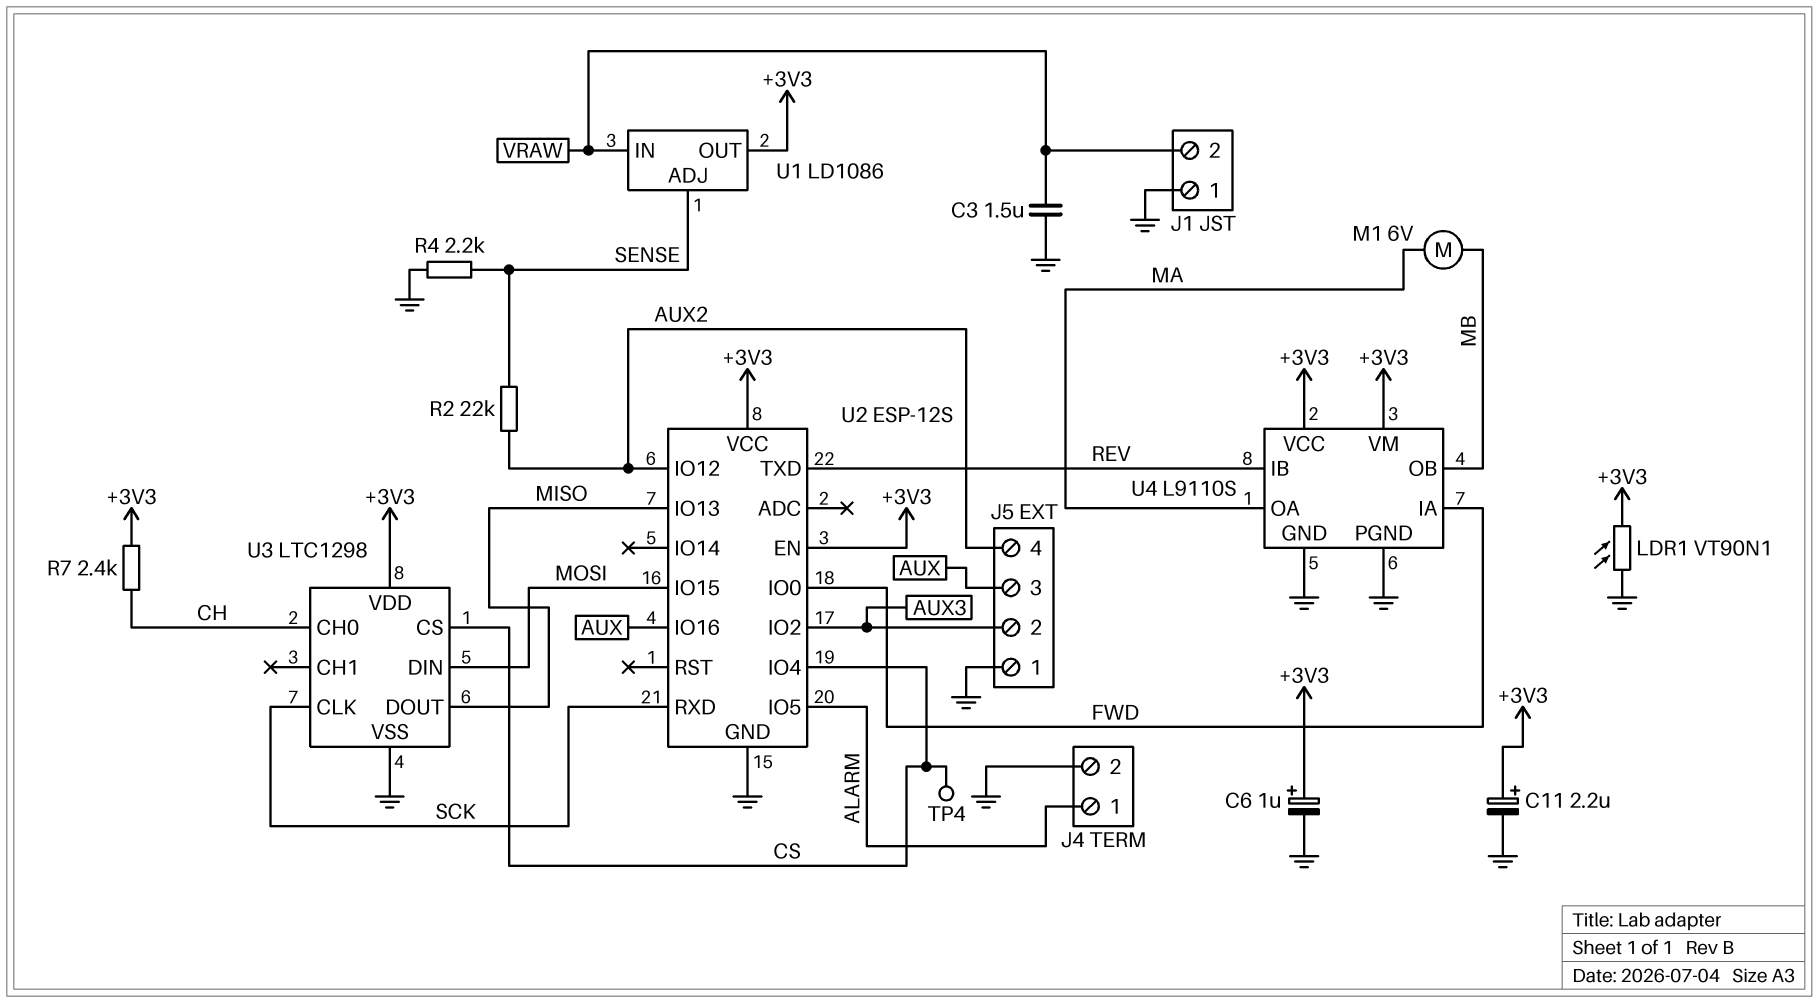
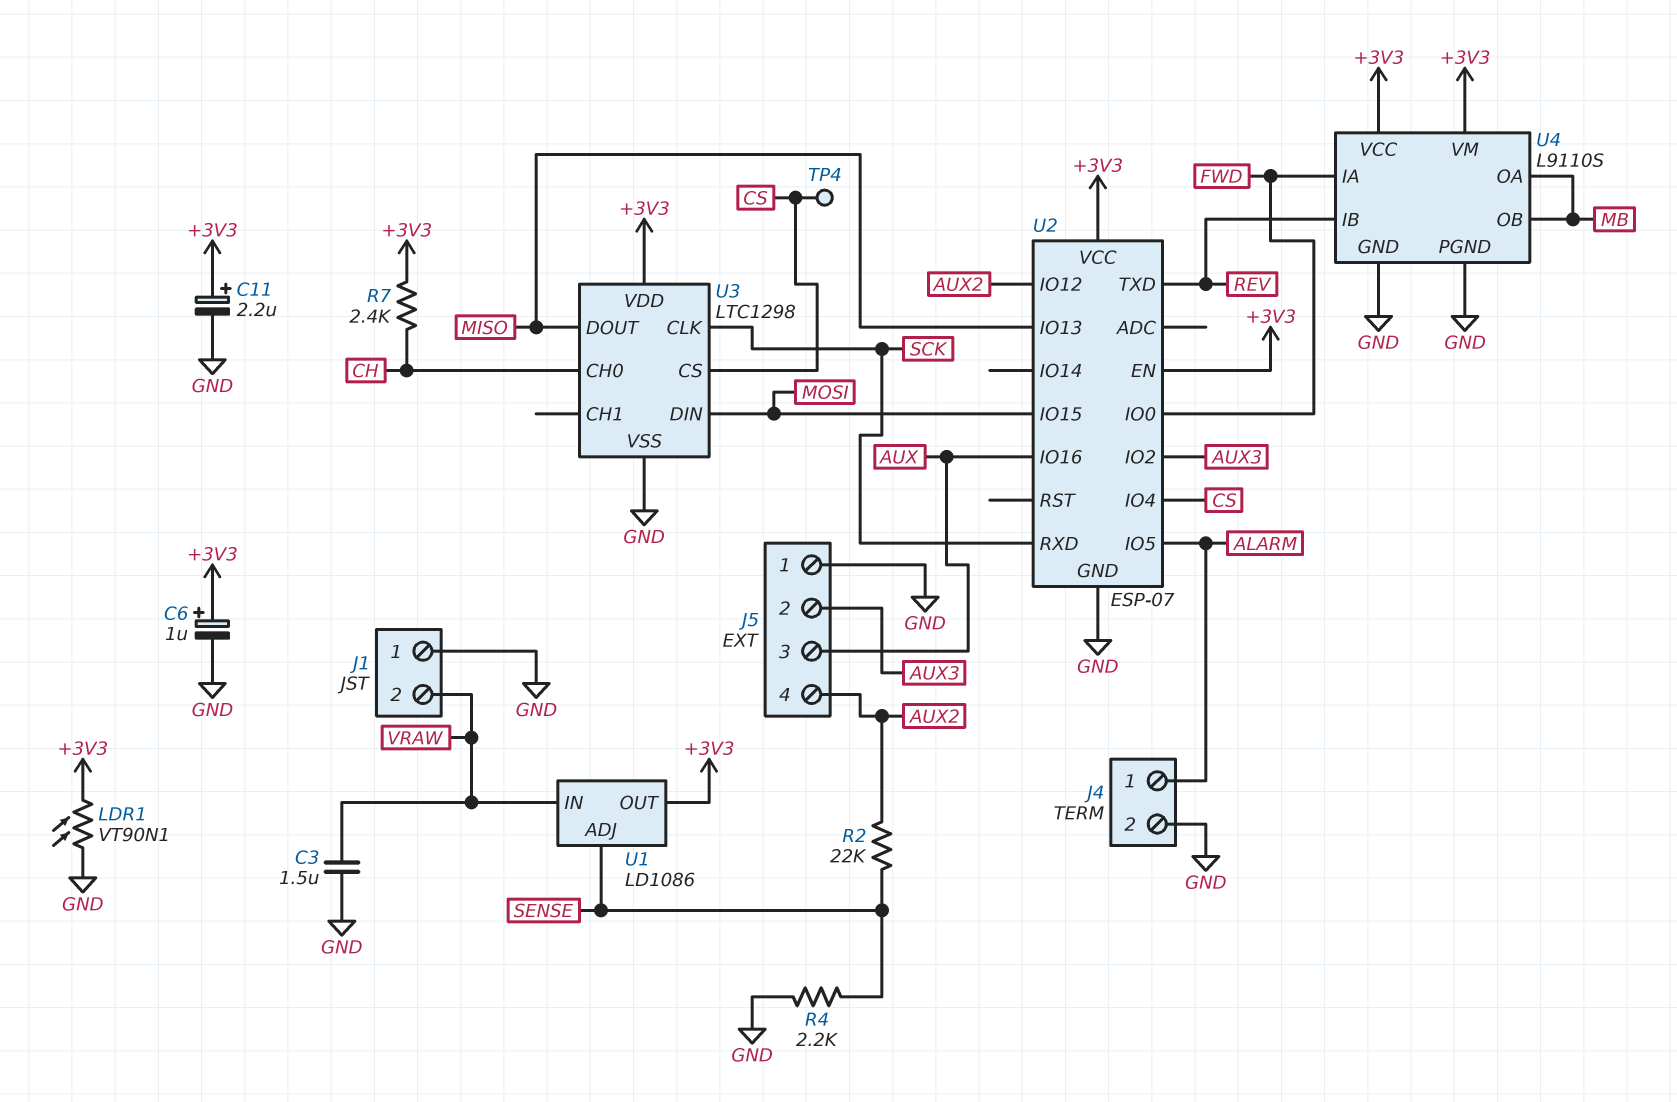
M1: motor 6V (MA, MB) -> none
U2: ESP-12S -> ESP-07
U4 pin OA: MA -> MB

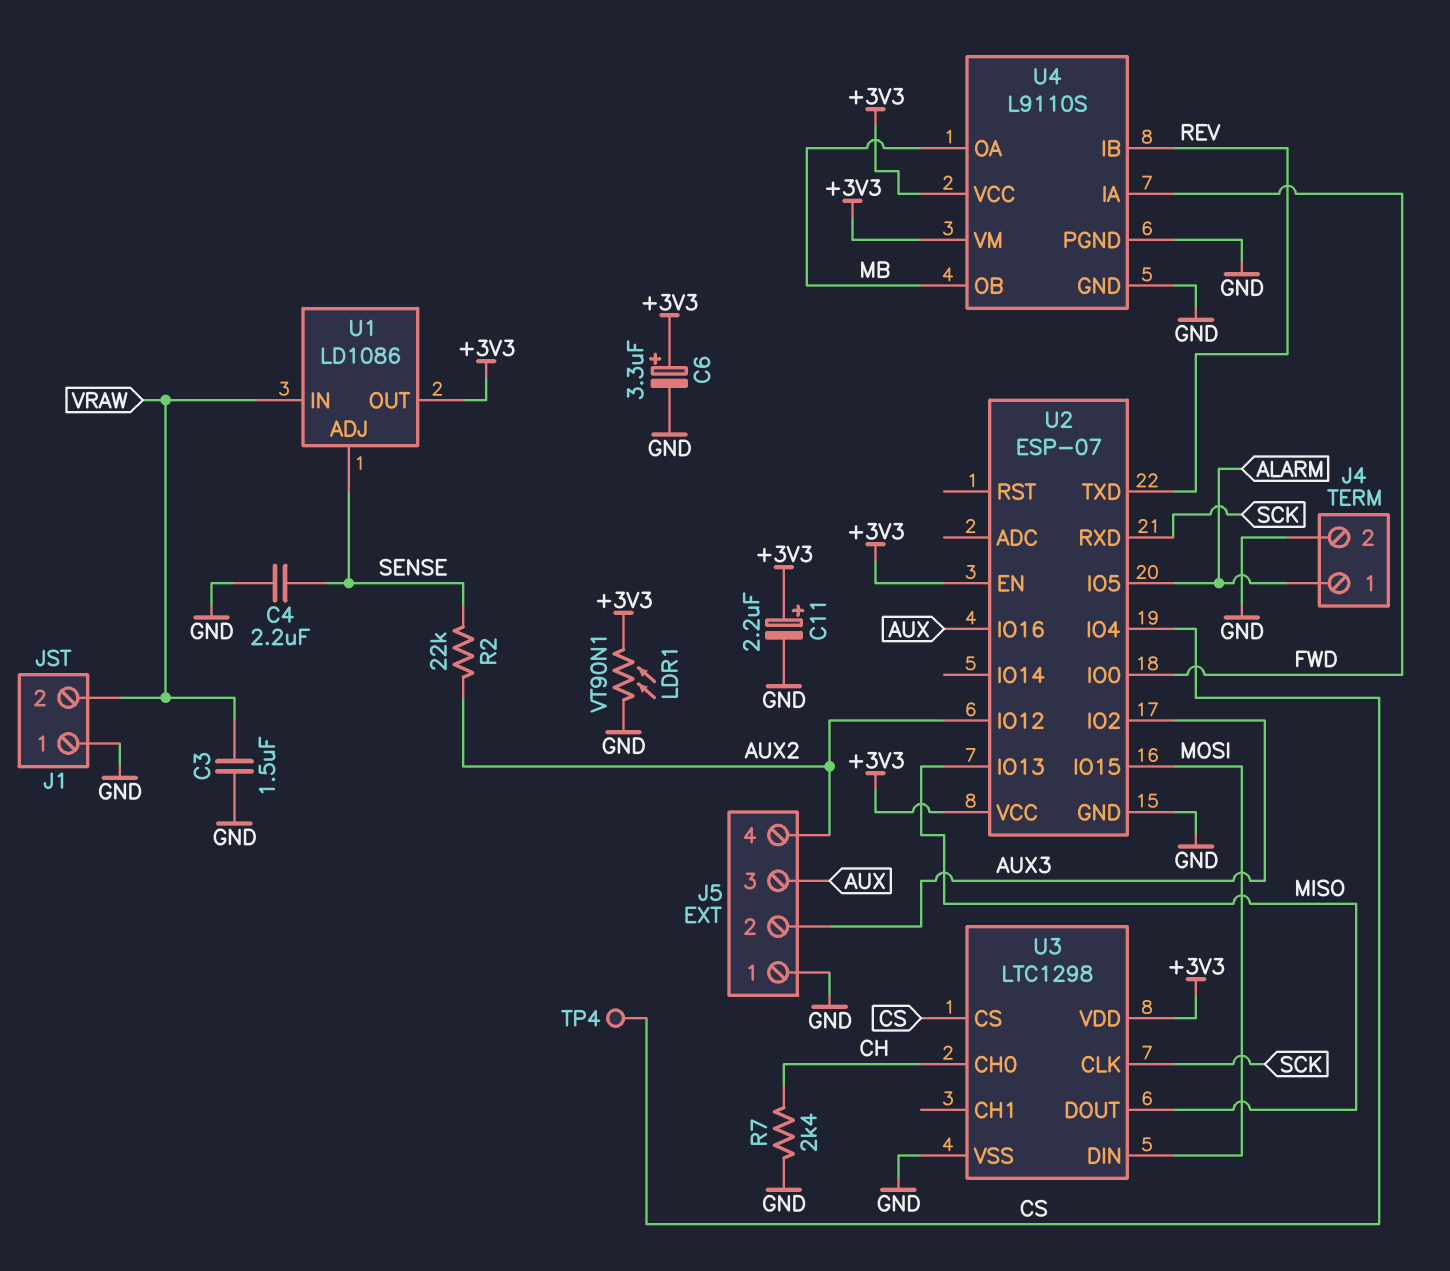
C4: none -> 2.2uF (GND, SENSE)
C6: 1uF (plus +3V3, minus GND) -> 3.3uF (plus +3V3, minus GND)
R4: 2.2k (GND, SENSE) -> none
R7: 2.4k (+3V3, CH) -> 2.4k (CH, GND)

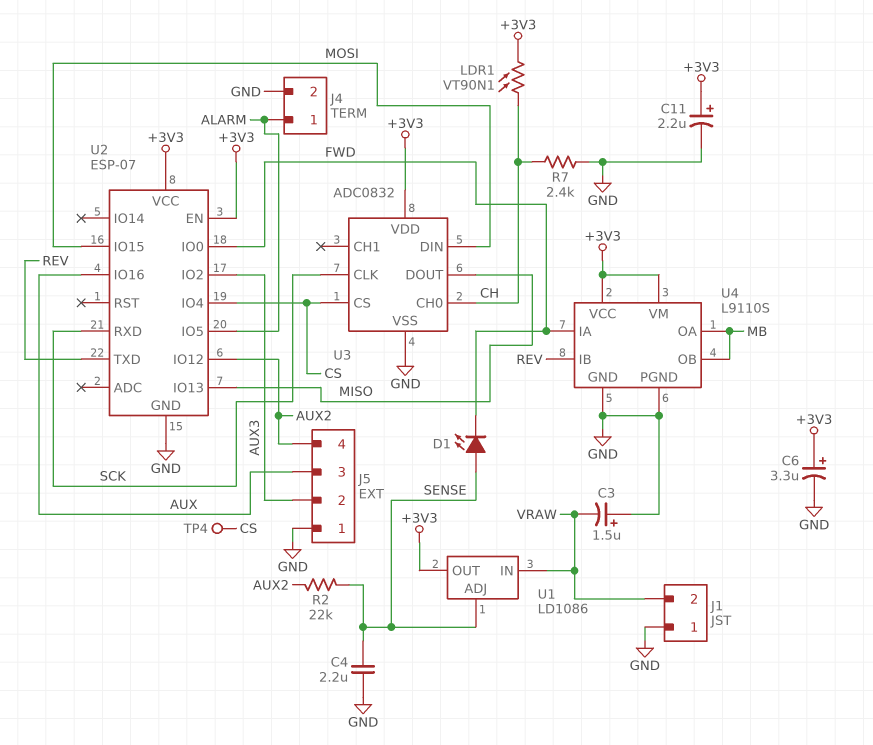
C3: 1.5uF (GND, VRAW) -> 1.5uF (plus GND, minus VRAW)
D1: none -> LED (A SENSE, K FWD)
LDR1: VT90N1 (+3V3, GND) -> VT90N1 (+3V3, CH)
U3: LTC1298 -> ADC0832

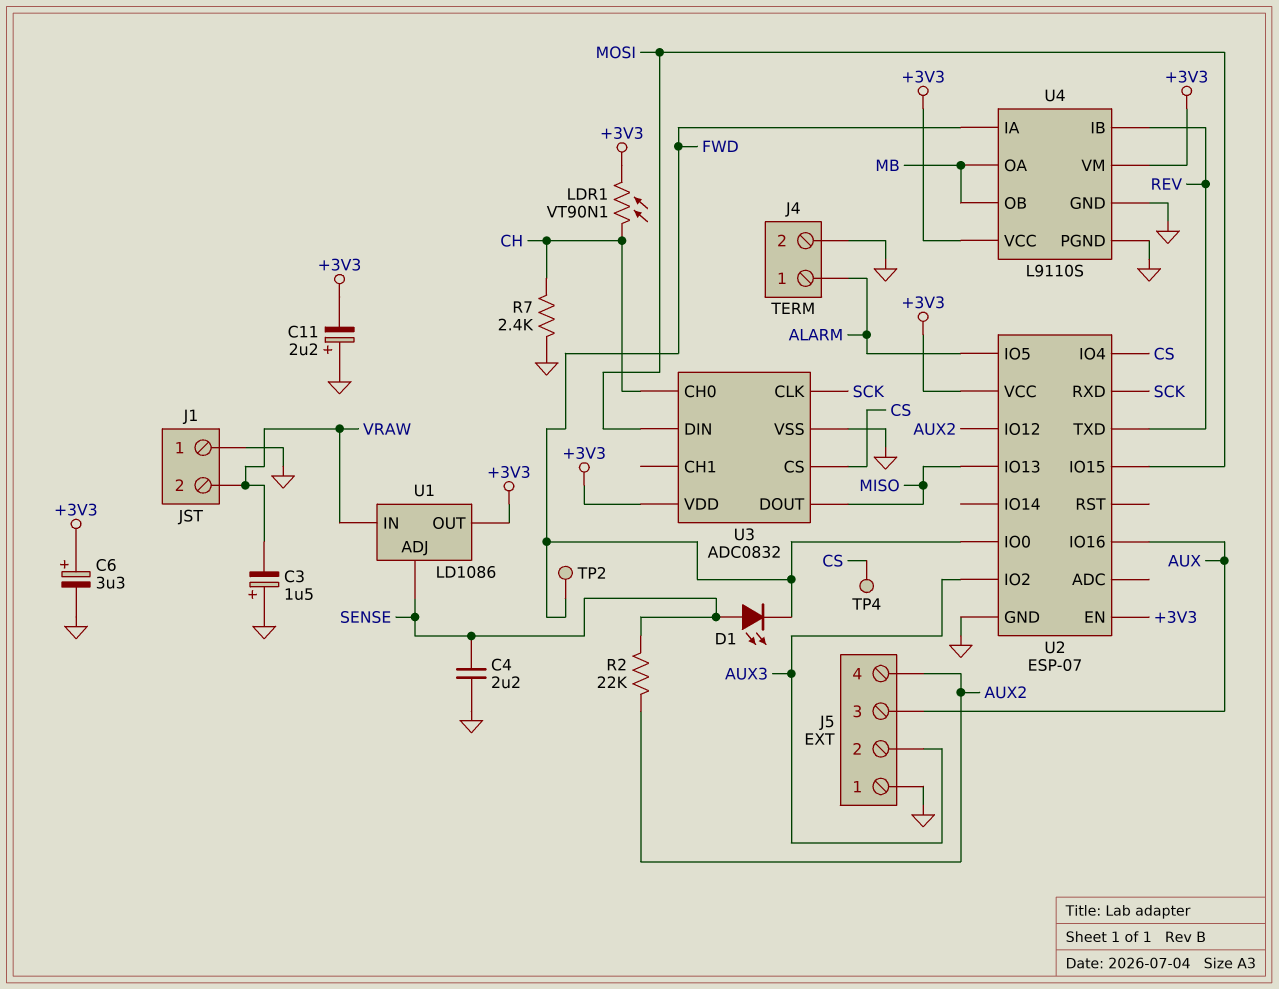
C11: 2.2uF (plus +3V3, minus GND) -> 2.2uF (plus GND, minus +3V3)
TP2: none -> test point (FWD)

